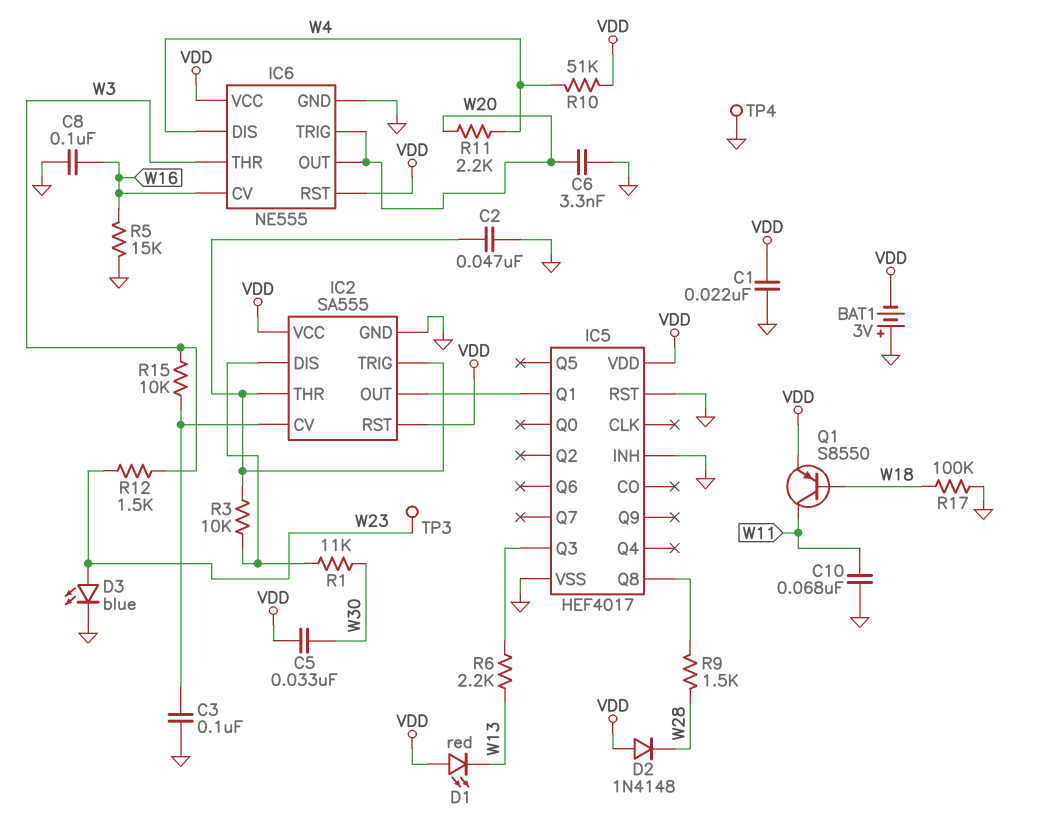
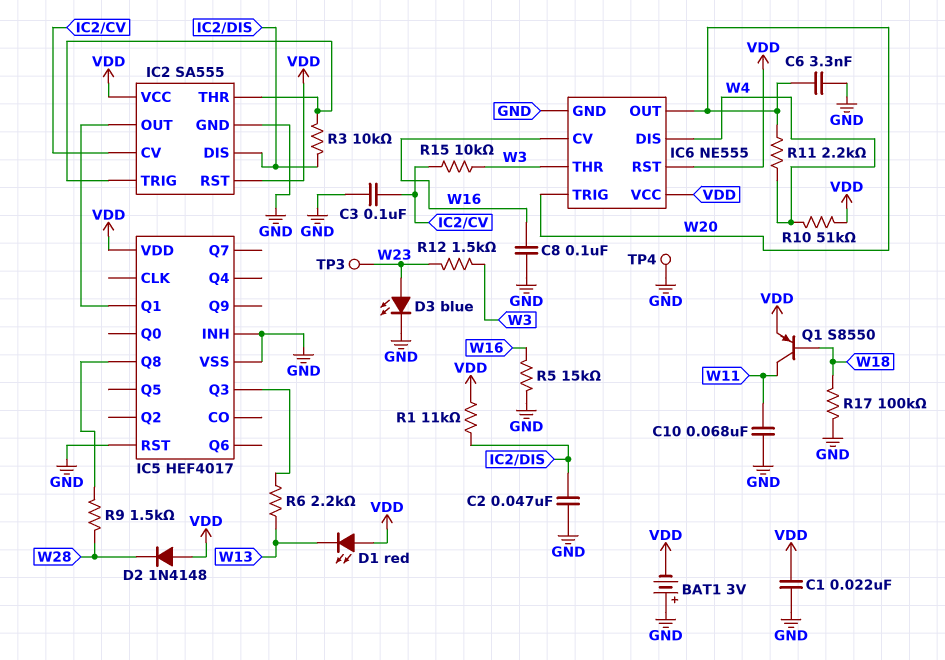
C2: 47nF (GND, IC2/THR) -> 47nF (GND, IC2/DIS)
C5: 33nF (VDD, W30) -> none
R1: 11k (IC2/DIS, W30) -> 11k (IC2/DIS, VDD)

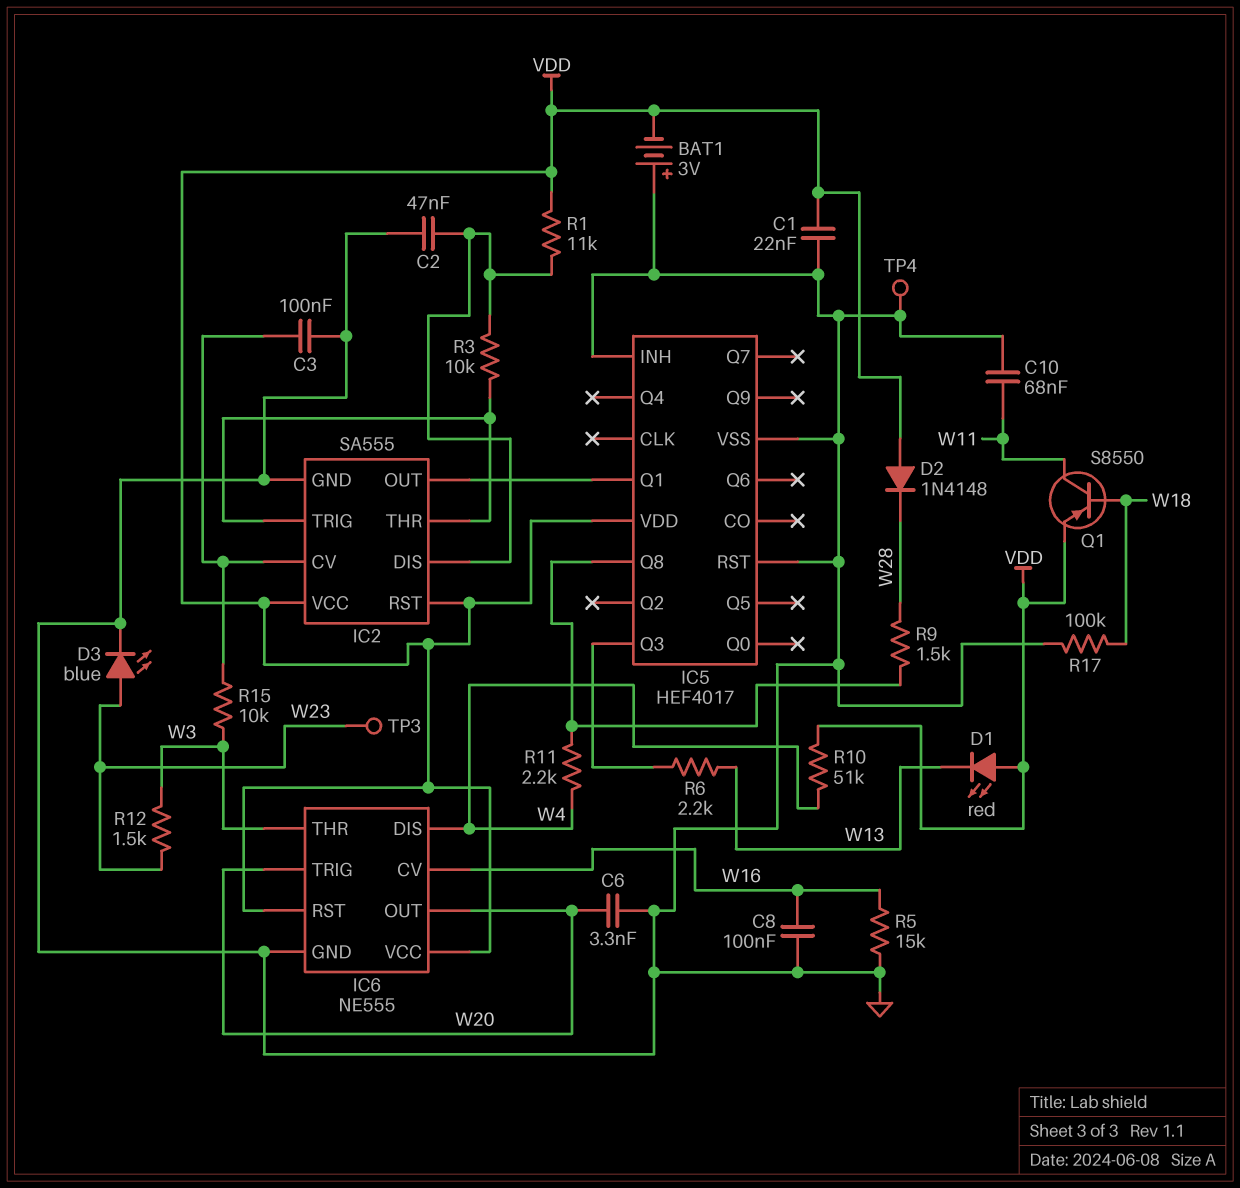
R11: 2.2k (W4, W20) -> 2.2k (IC5/Q8, W4)

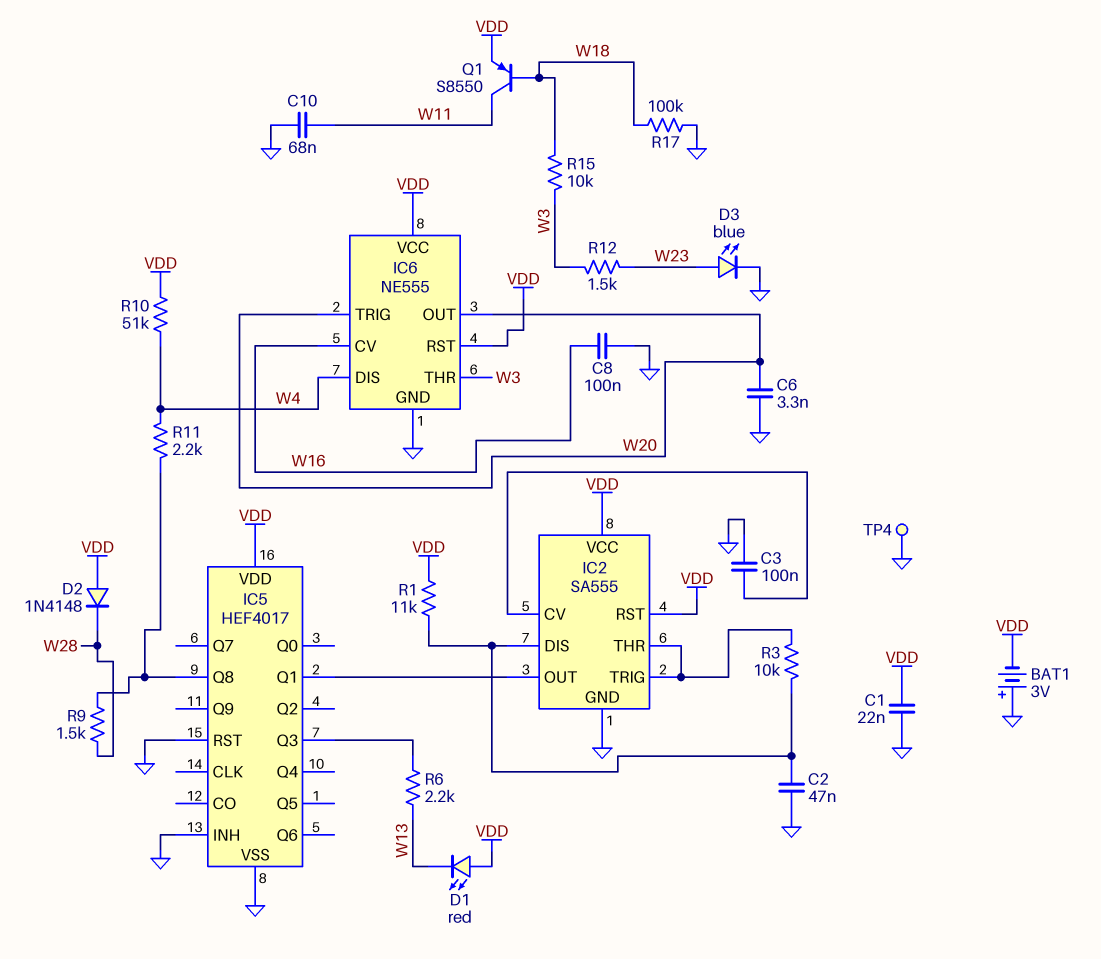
R5: 15k (GND, W16) -> none
R15: 10k (IC2/CV, W3) -> 10k (W3, W18)
TP3: test point (W23) -> none

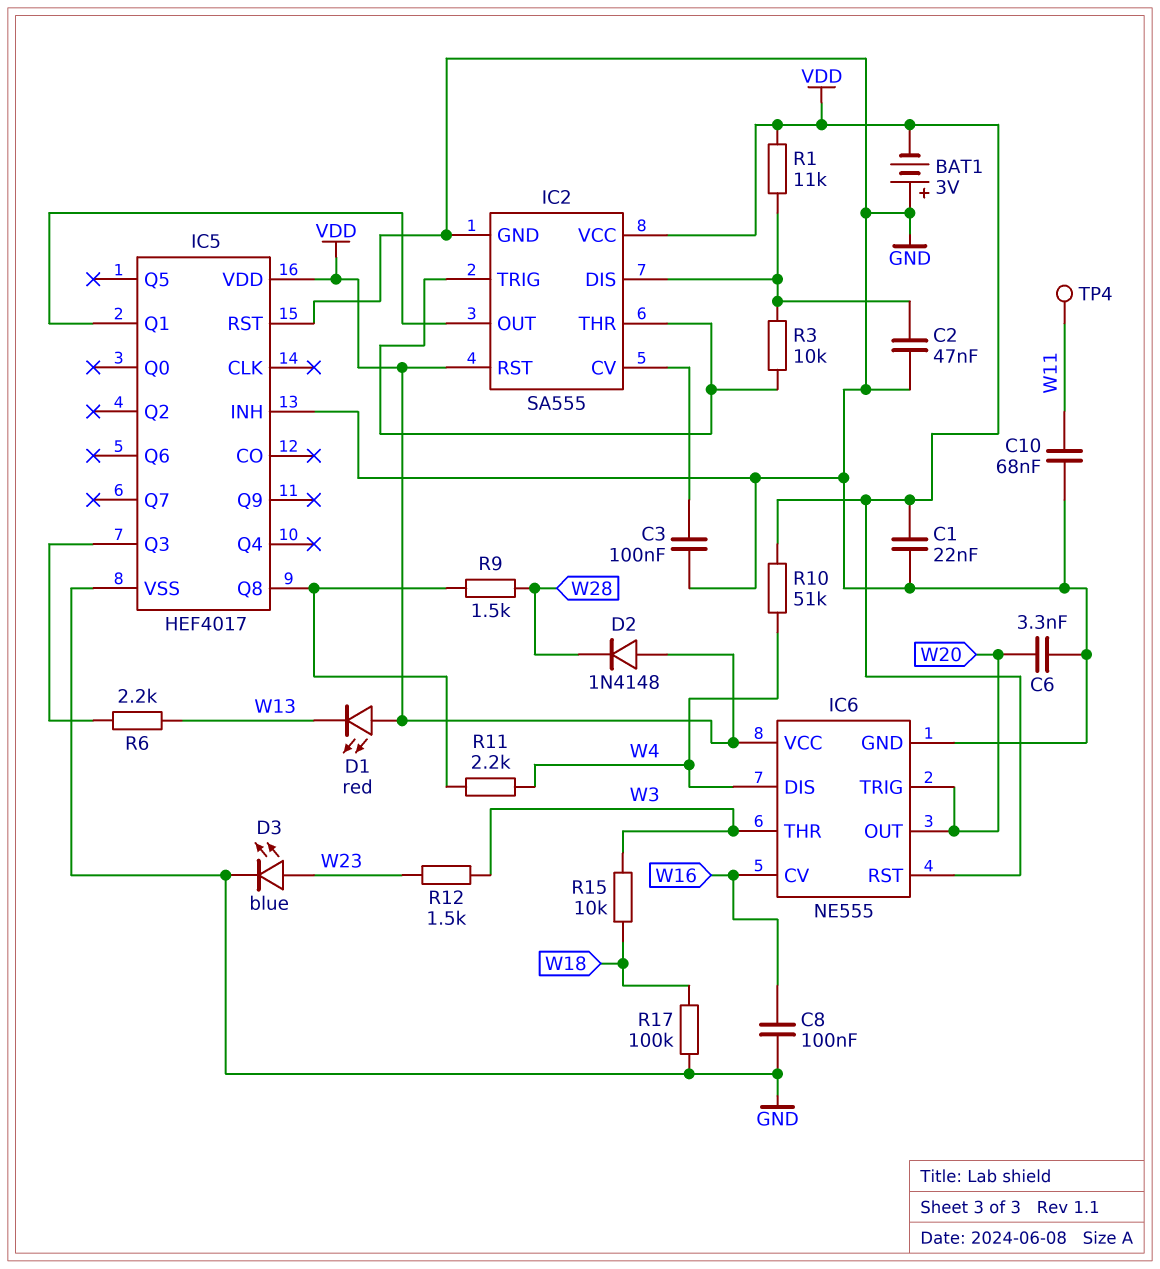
Q1: PNP S8550 (B W18, C W11, E VDD) -> none
TP4: test point (GND) -> test point (W11)

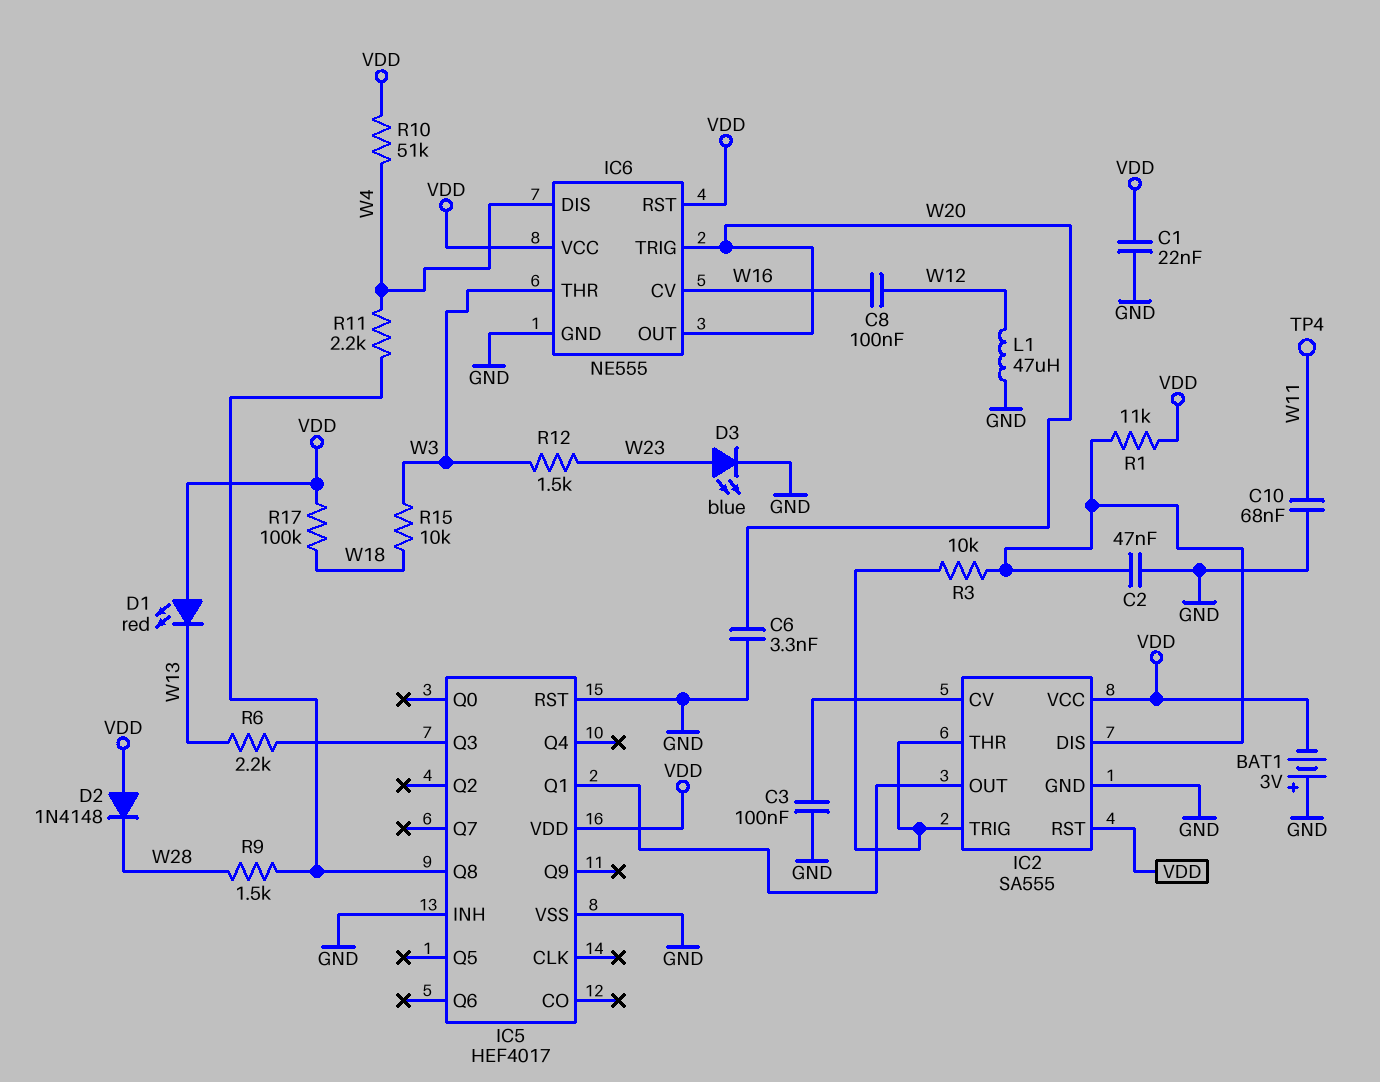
C8: 100nF (GND, W16) -> 100nF (W12, W16)
L1: none -> 47uH (GND, W12)
R17: 100k (GND, W18) -> 100k (VDD, W18)

